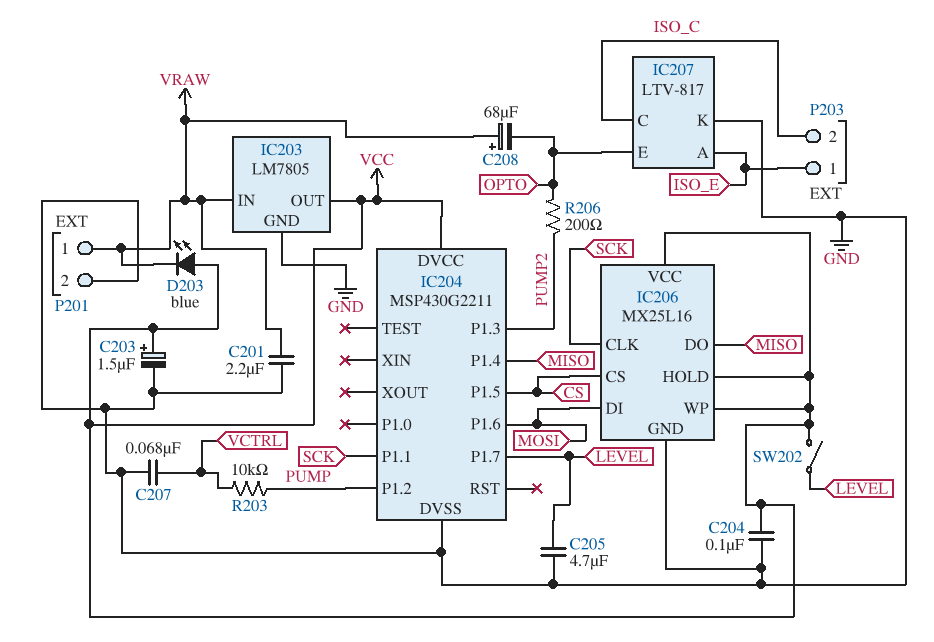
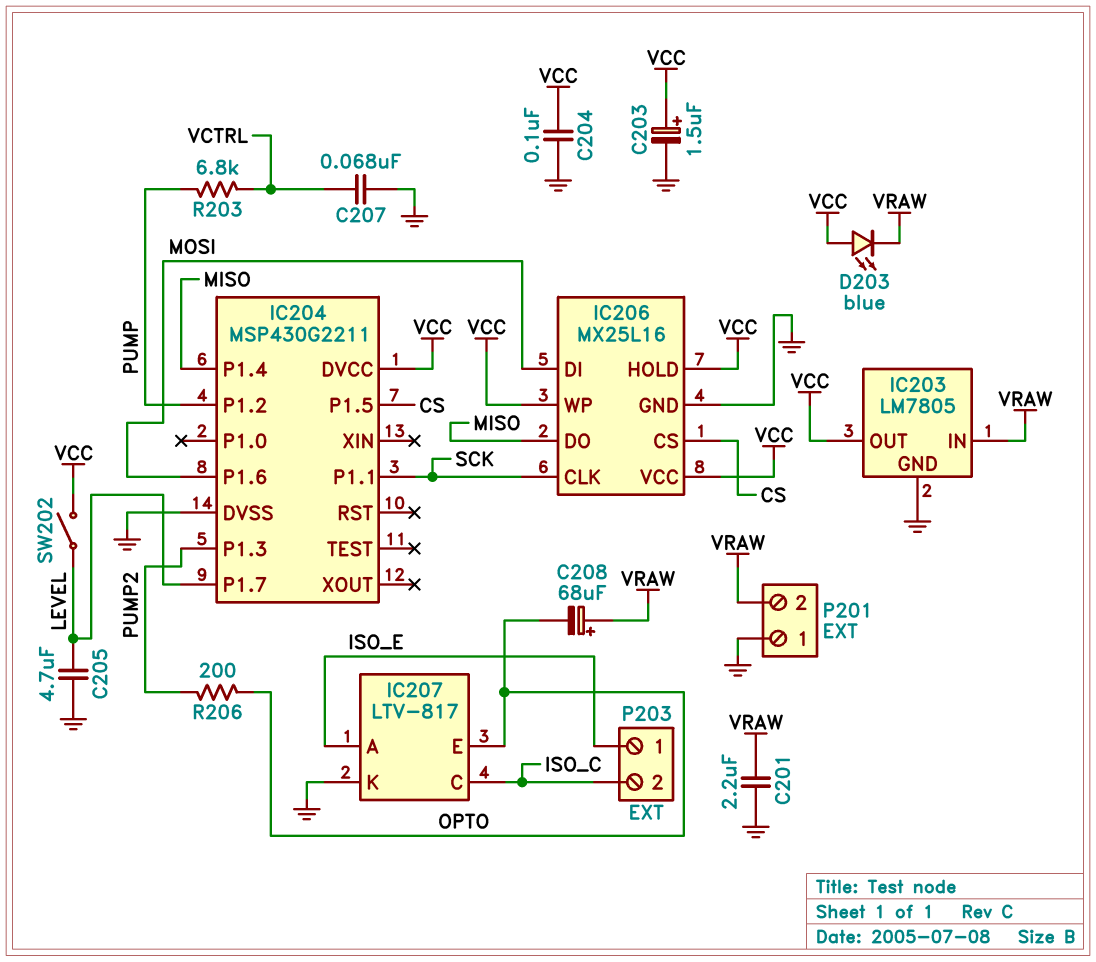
P201 pin 1: VRAW -> GND
P201 pin 2: GND -> VRAW
R203: 10k (PUMP, VCTRL) -> 6.8k (PUMP, VCTRL)

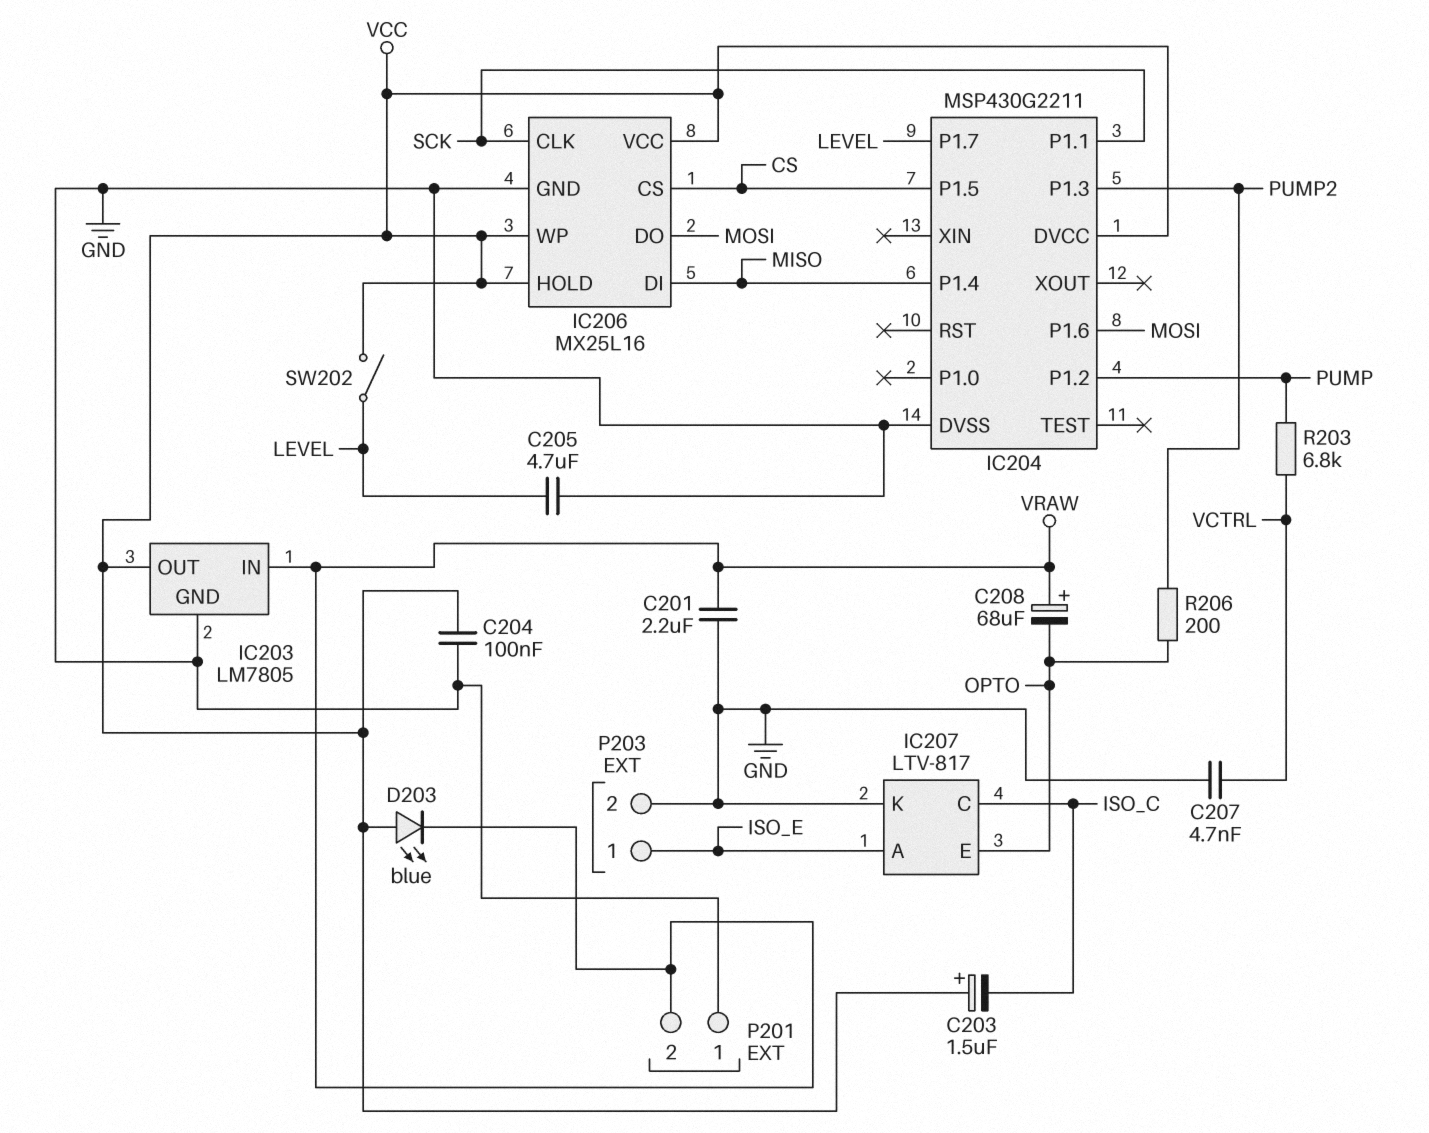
C203: 1.5uF (plus VCC, minus GND) -> 1.5uF (plus VCC, minus ISO_C)
C207: 68nF (GND, VCTRL) -> 4.7nF (GND, VCTRL)
IC206 pin DI: MOSI -> MISO
IC206 pin DO: MISO -> MOSI
P203 pin 2: ISO_C -> GND

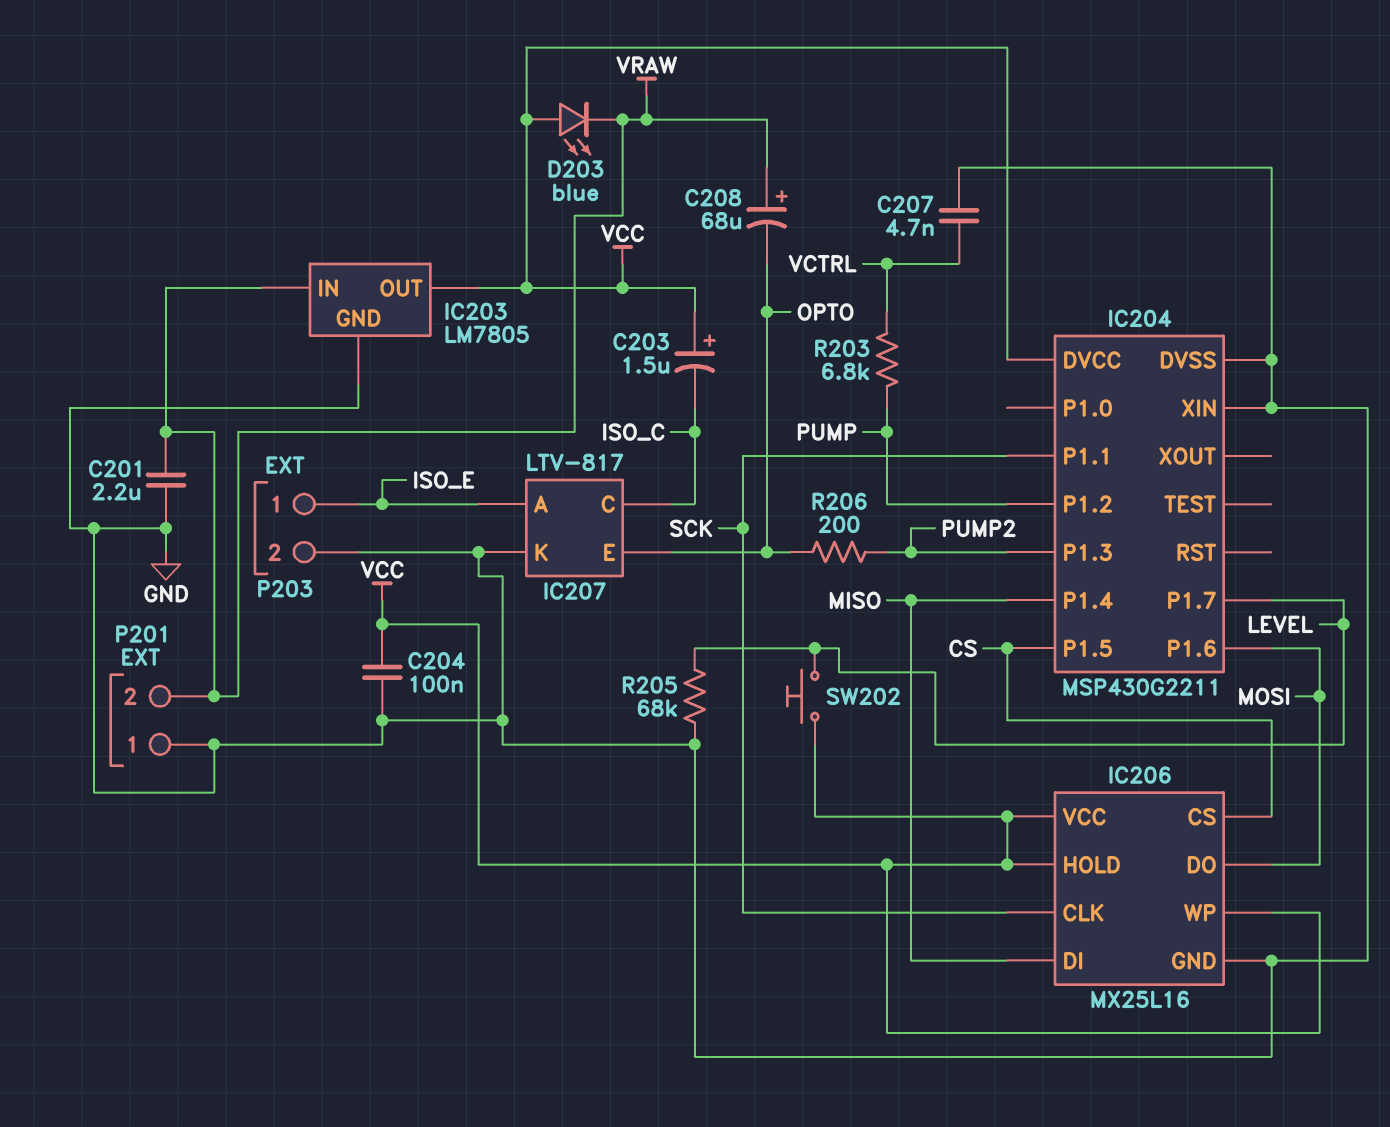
C205: 4.7uF (GND, LEVEL) -> none
IC204 pin XIN: none -> GND
R205: none -> 68k (GND, LEVEL)
SW202: switch (LEVEL, VCC) -> button (LEVEL, VCC)

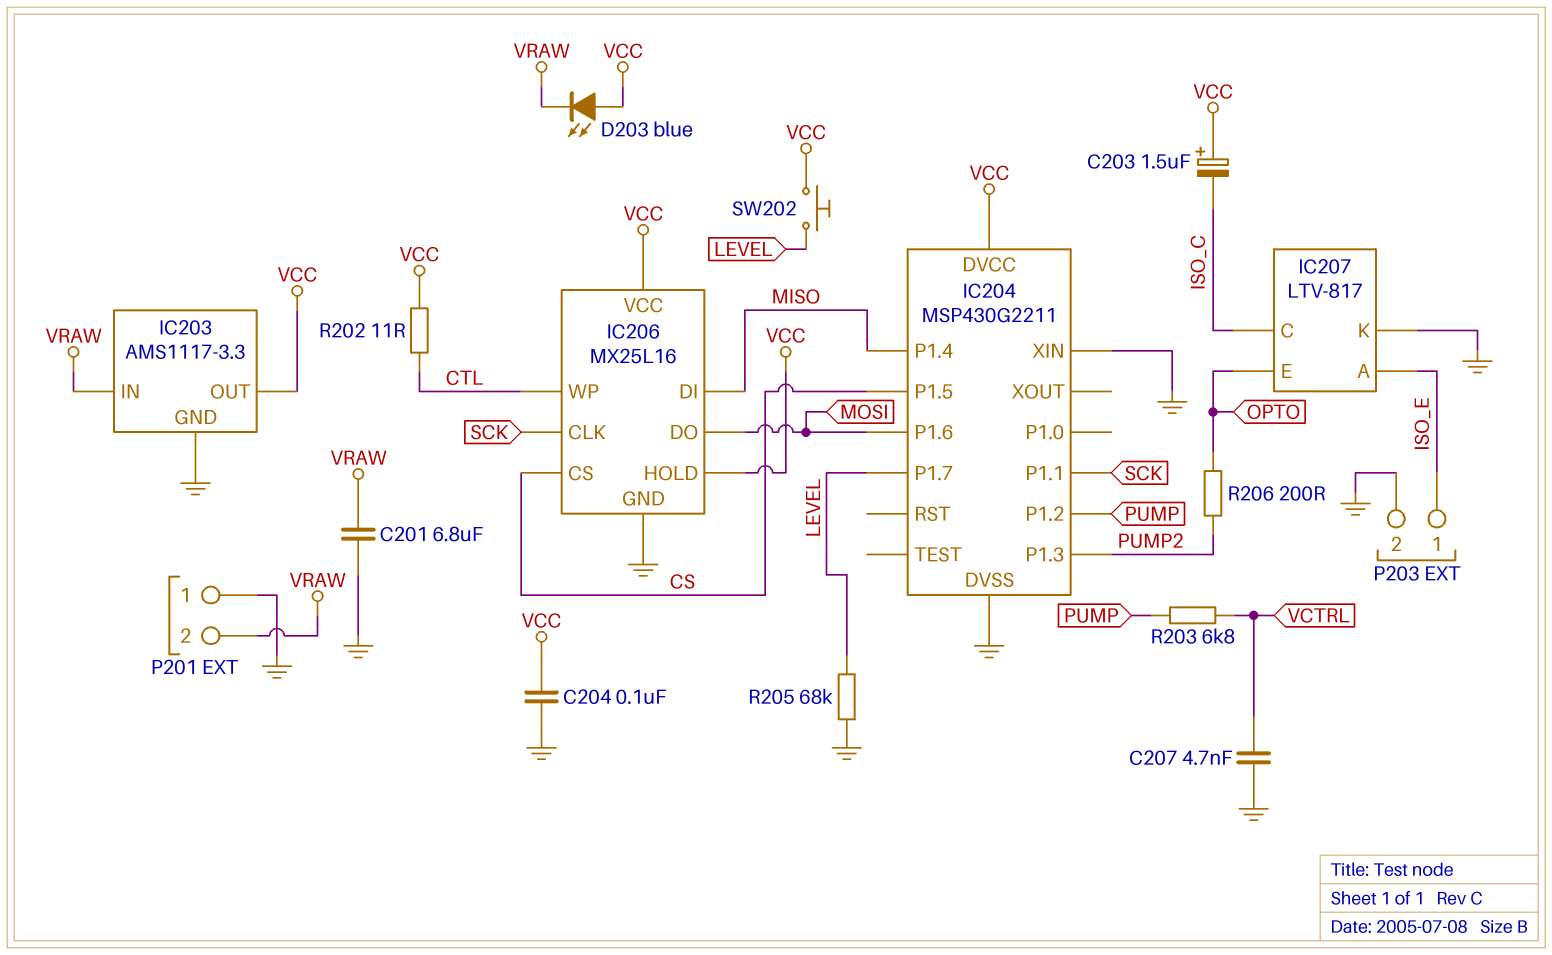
C201: 2.2uF (GND, VRAW) -> 6.8uF (GND, VRAW)
C208: 68uF (plus VRAW, minus OPTO) -> none
IC203: LM7805 -> AMS1117-3.3
IC206 pin WP: VCC -> CTL
R202: none -> 11 (CTL, VCC)

